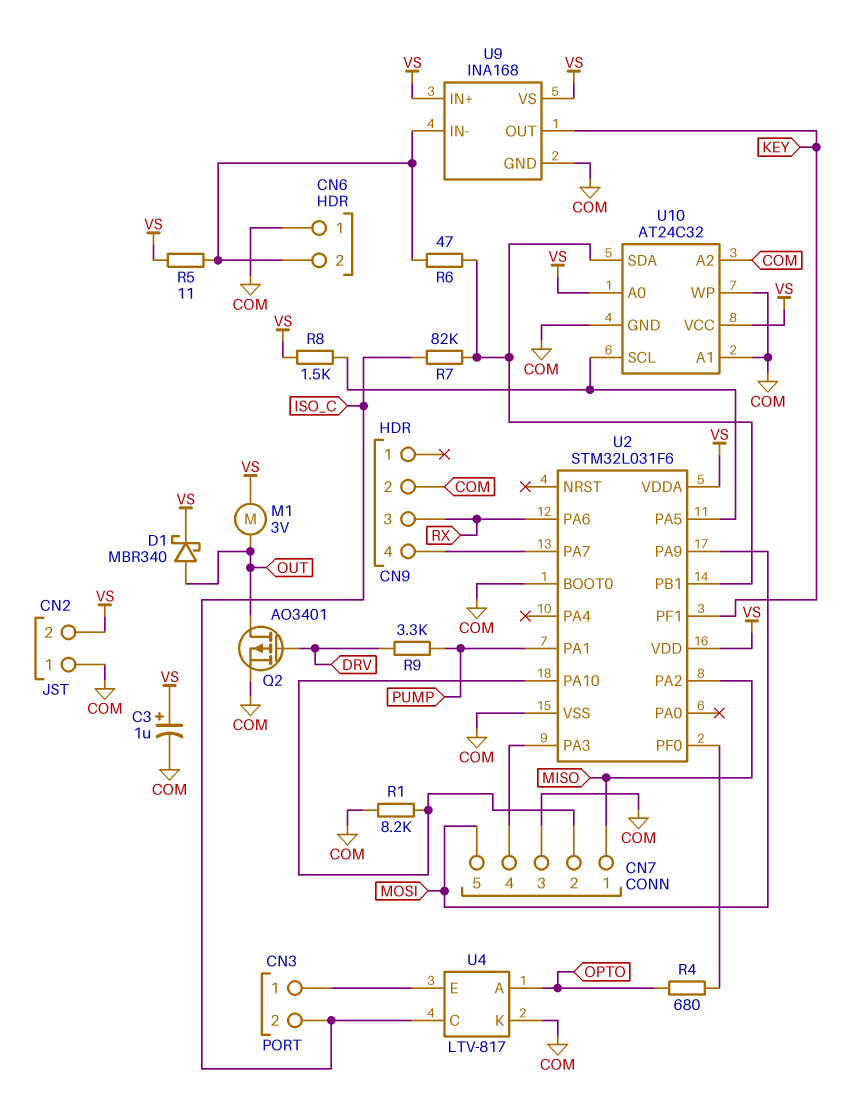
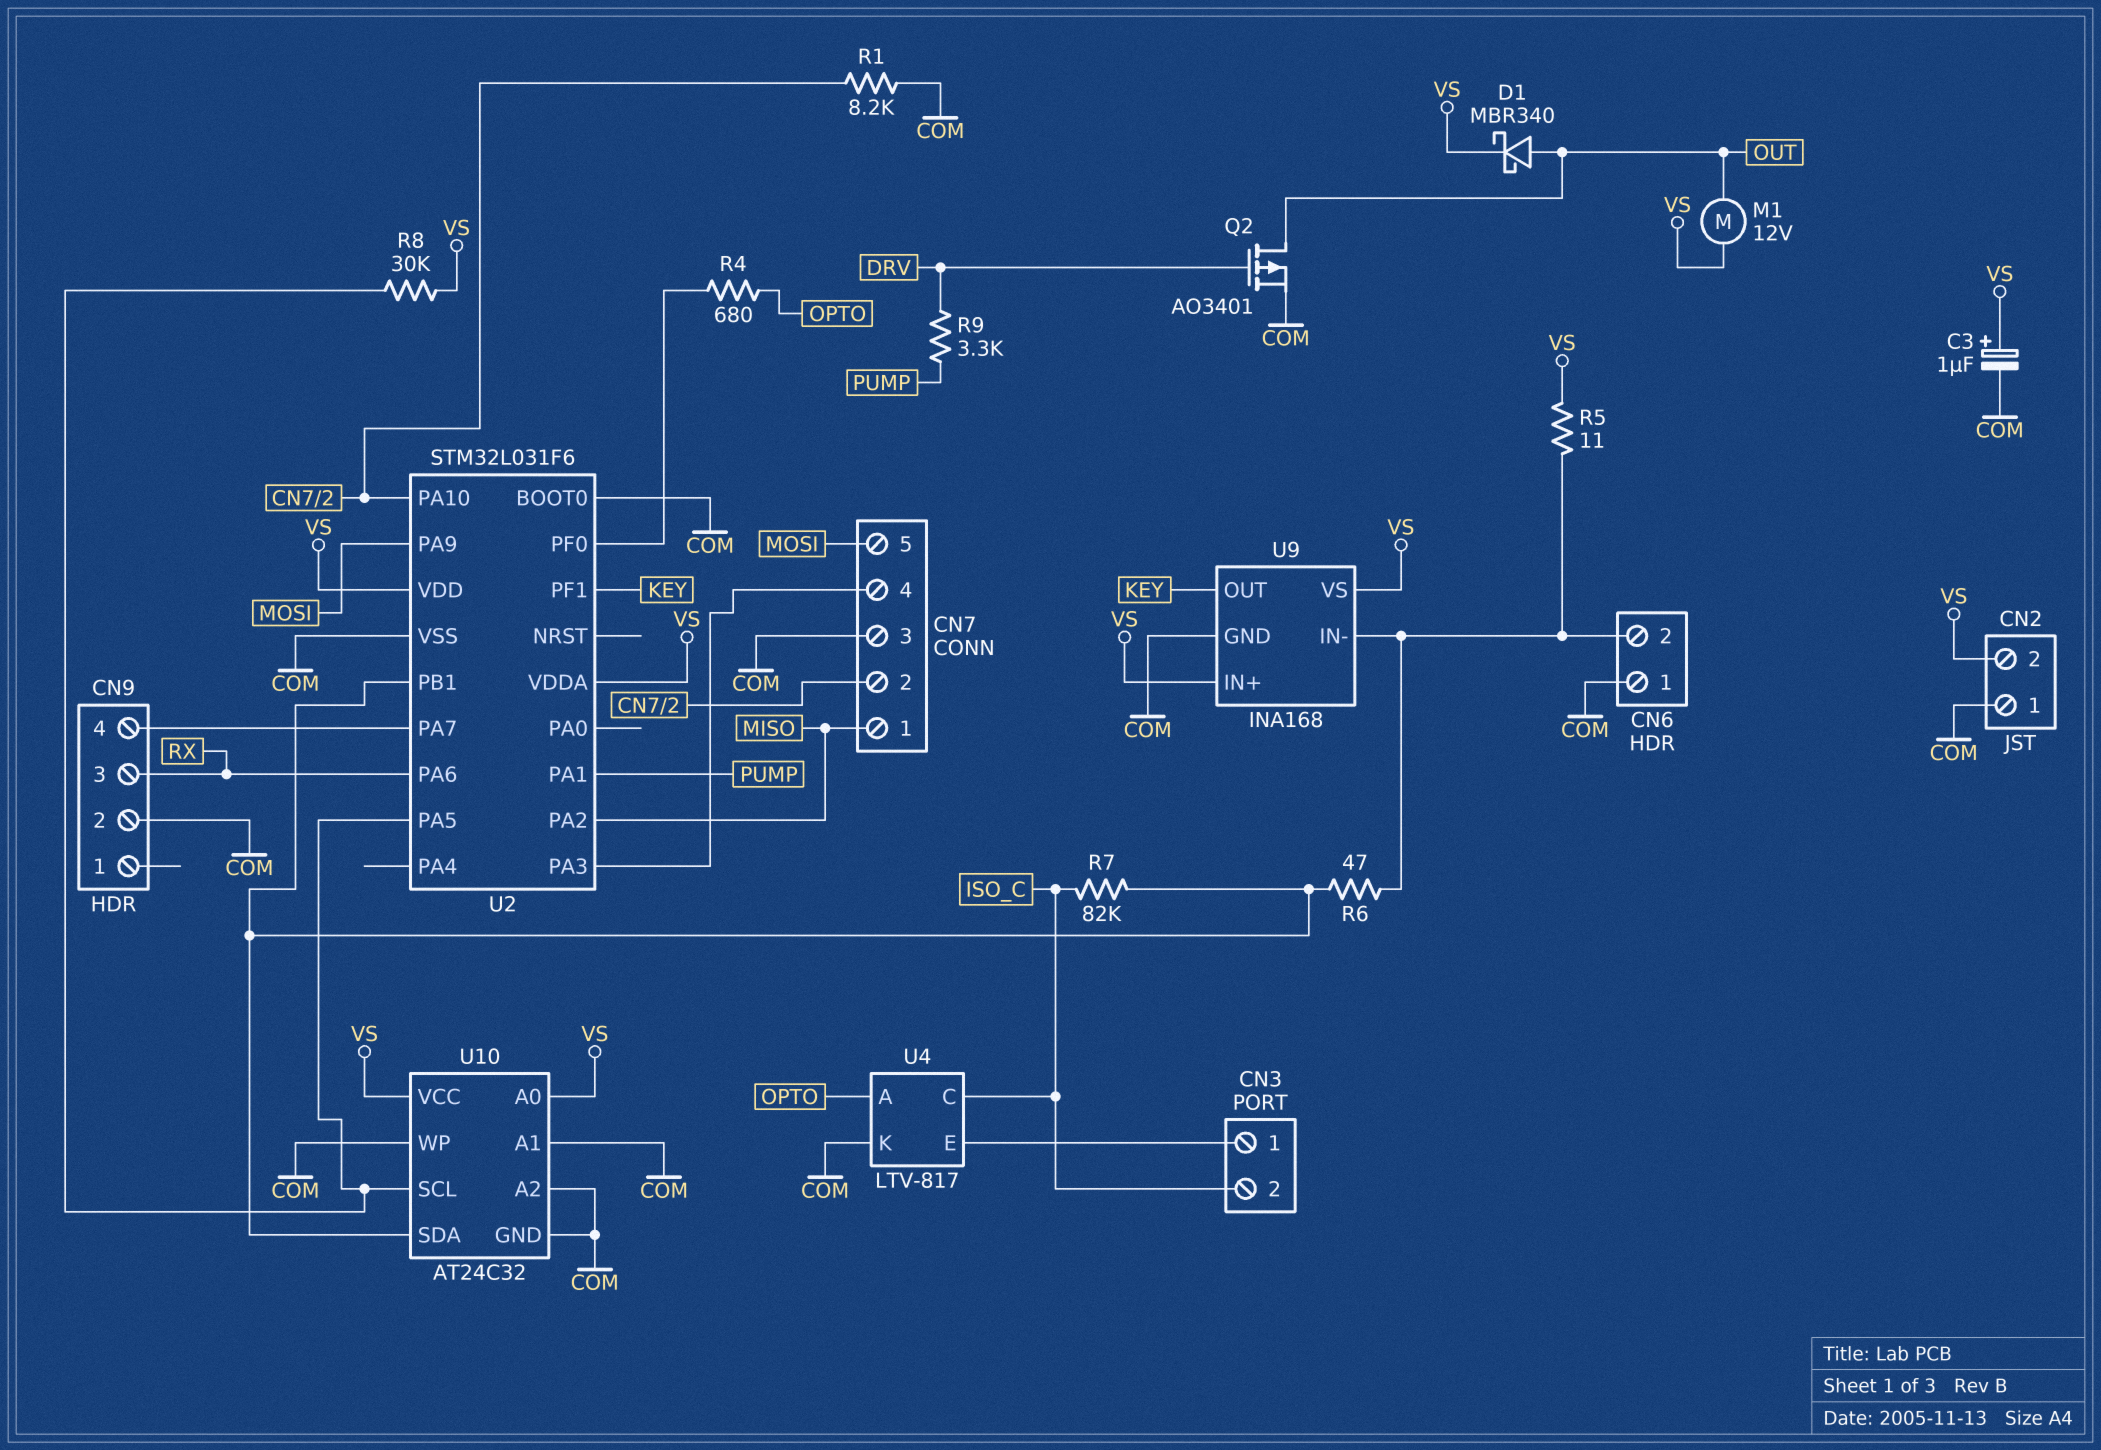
M1: motor 3V (OUT, VS) -> motor 12V (OUT, VS)
R8: 1.5k (U2/PA5, VS) -> 30k (U2/PA5, VS)

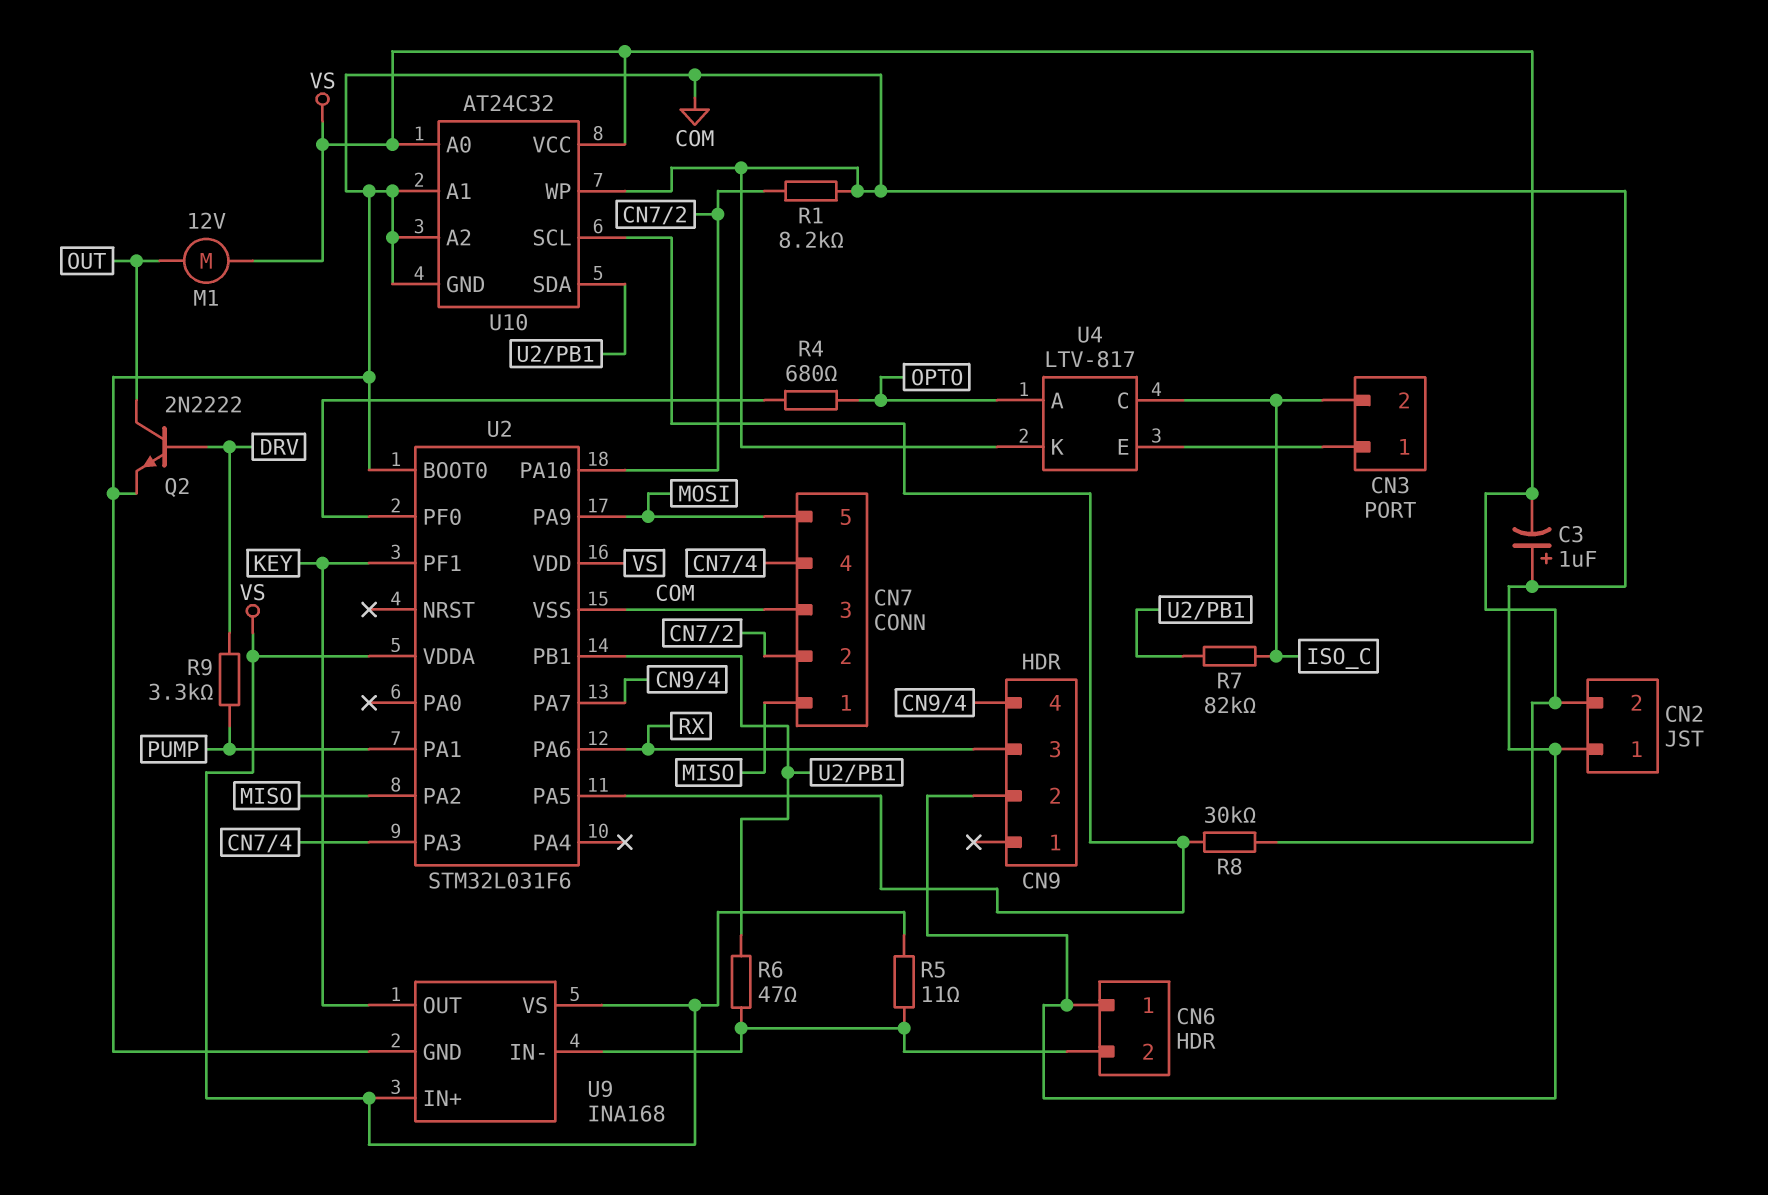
C3: 1uF (plus VS, minus COM) -> 1uF (plus COM, minus VS)
D1: schottky MBR340 (A OUT, K VS) -> none
Q2: PMOS AO3401 (G DRV, D OUT, S COM) -> NPN 2N2222 (B DRV, C OUT, E COM)

